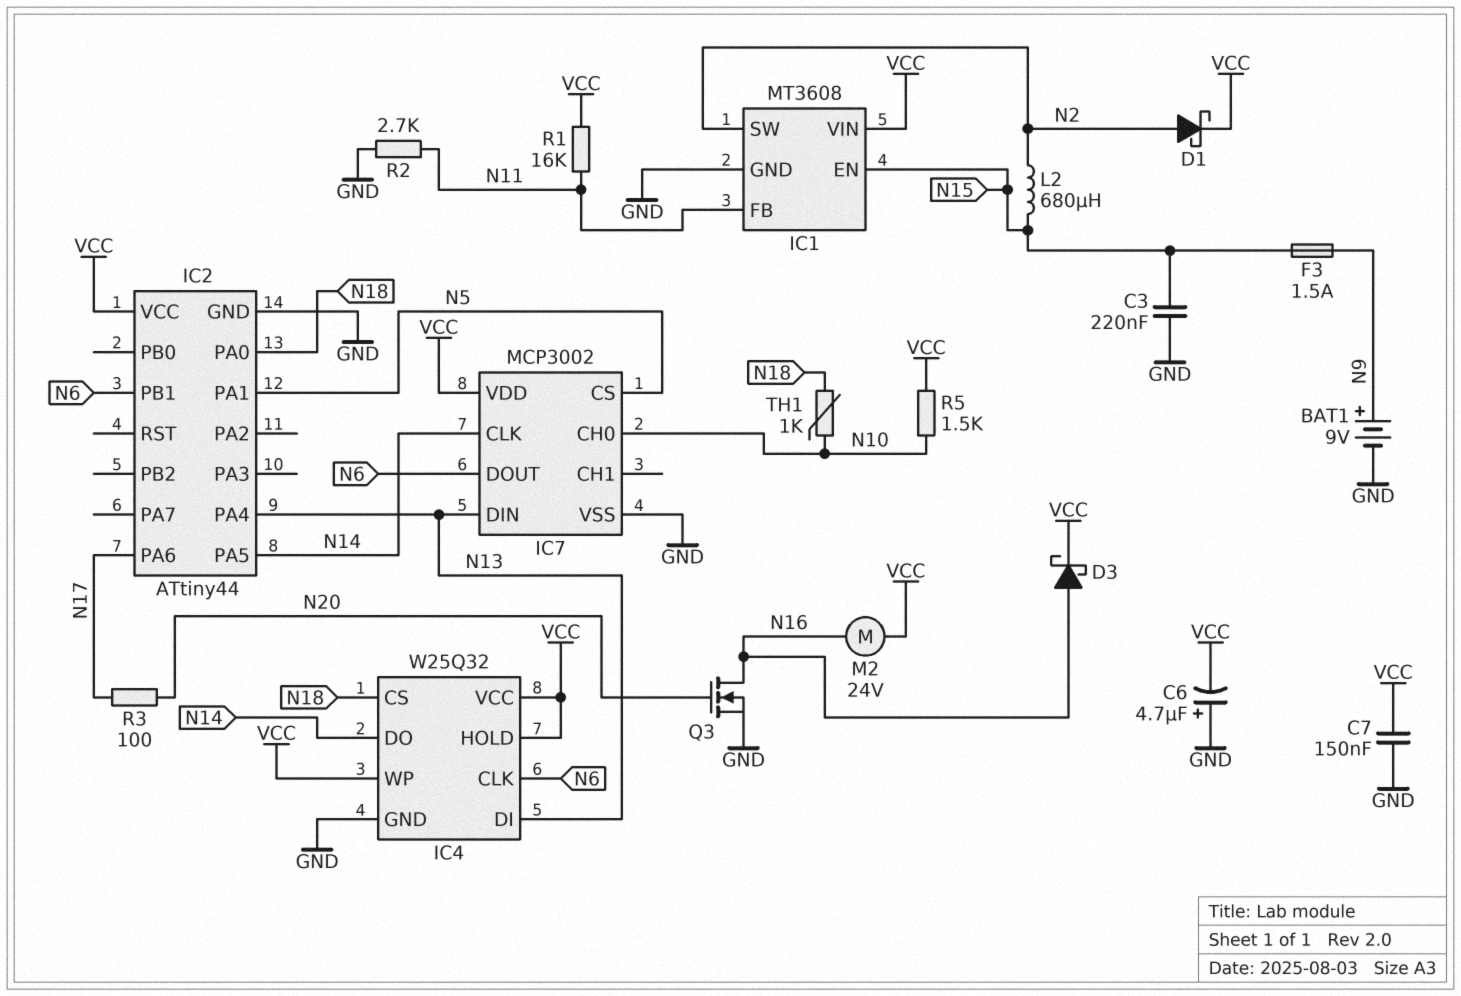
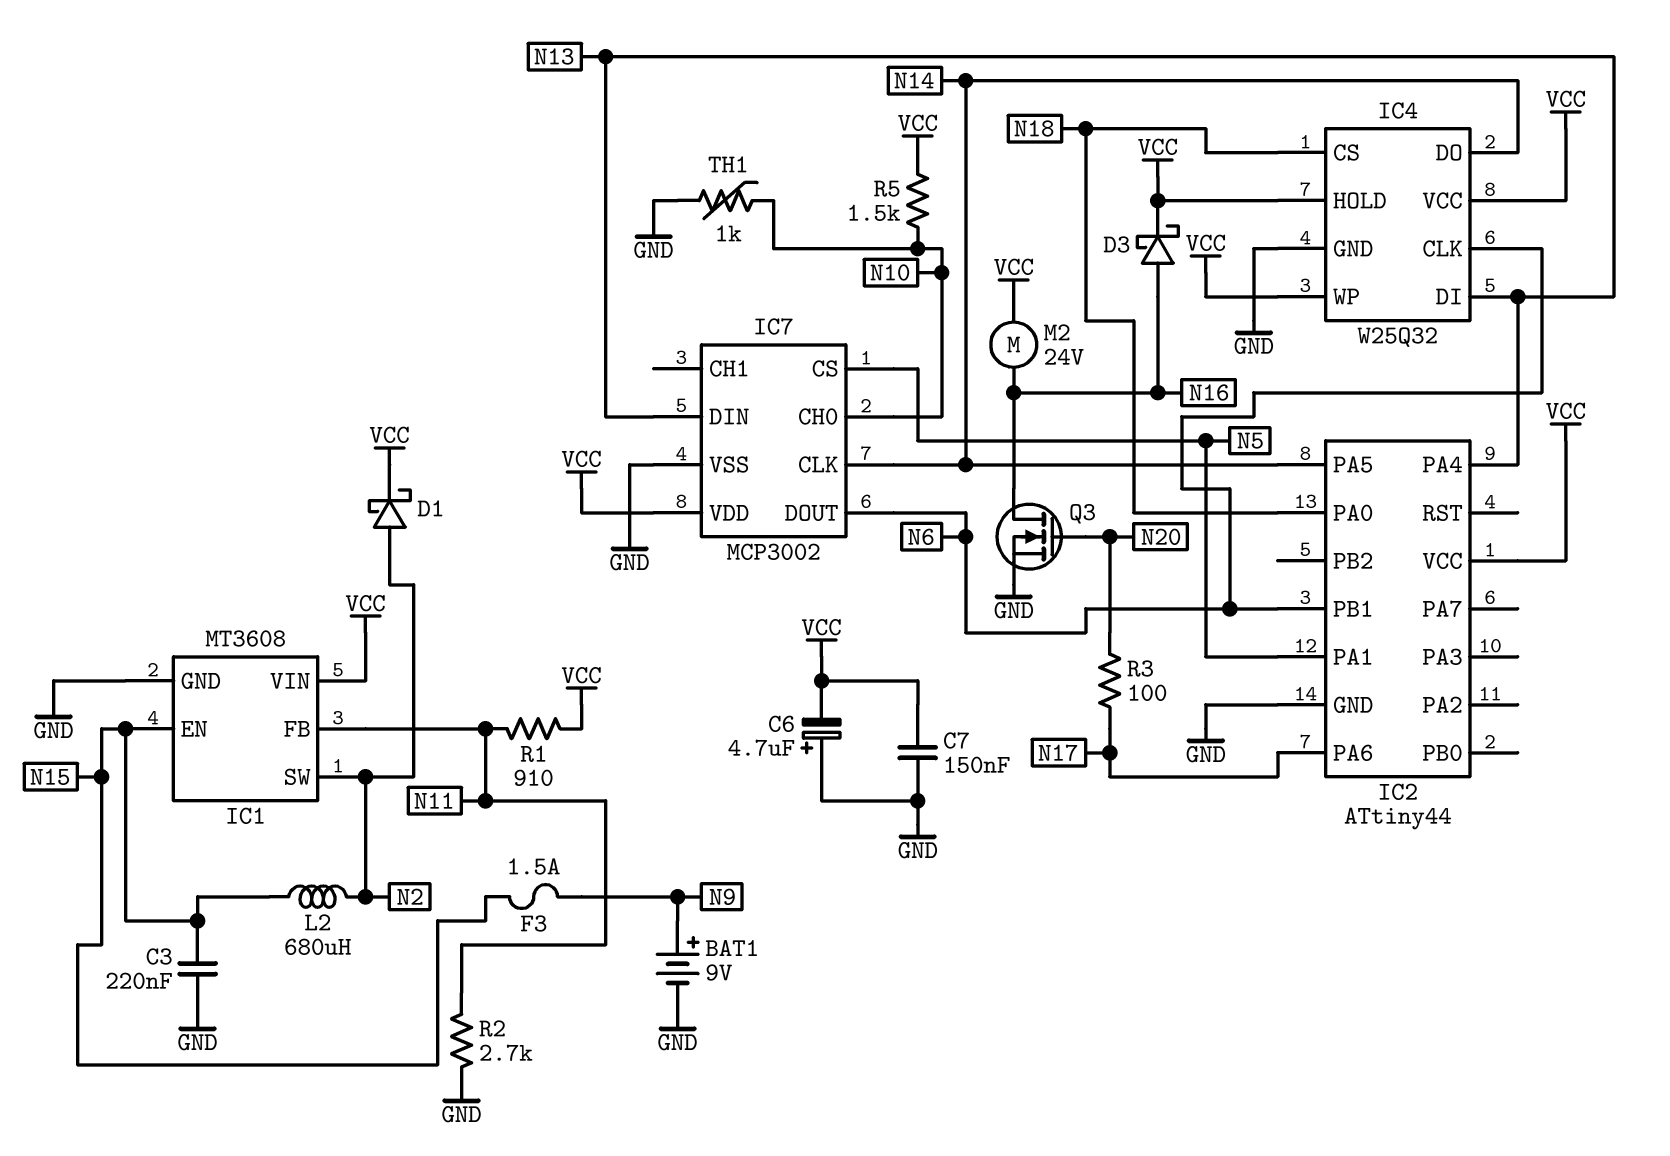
R1: 16k (N11, VCC) -> 910 (N11, VCC)
TH1: 1k (N10, N18) -> 1k (GND, N10)

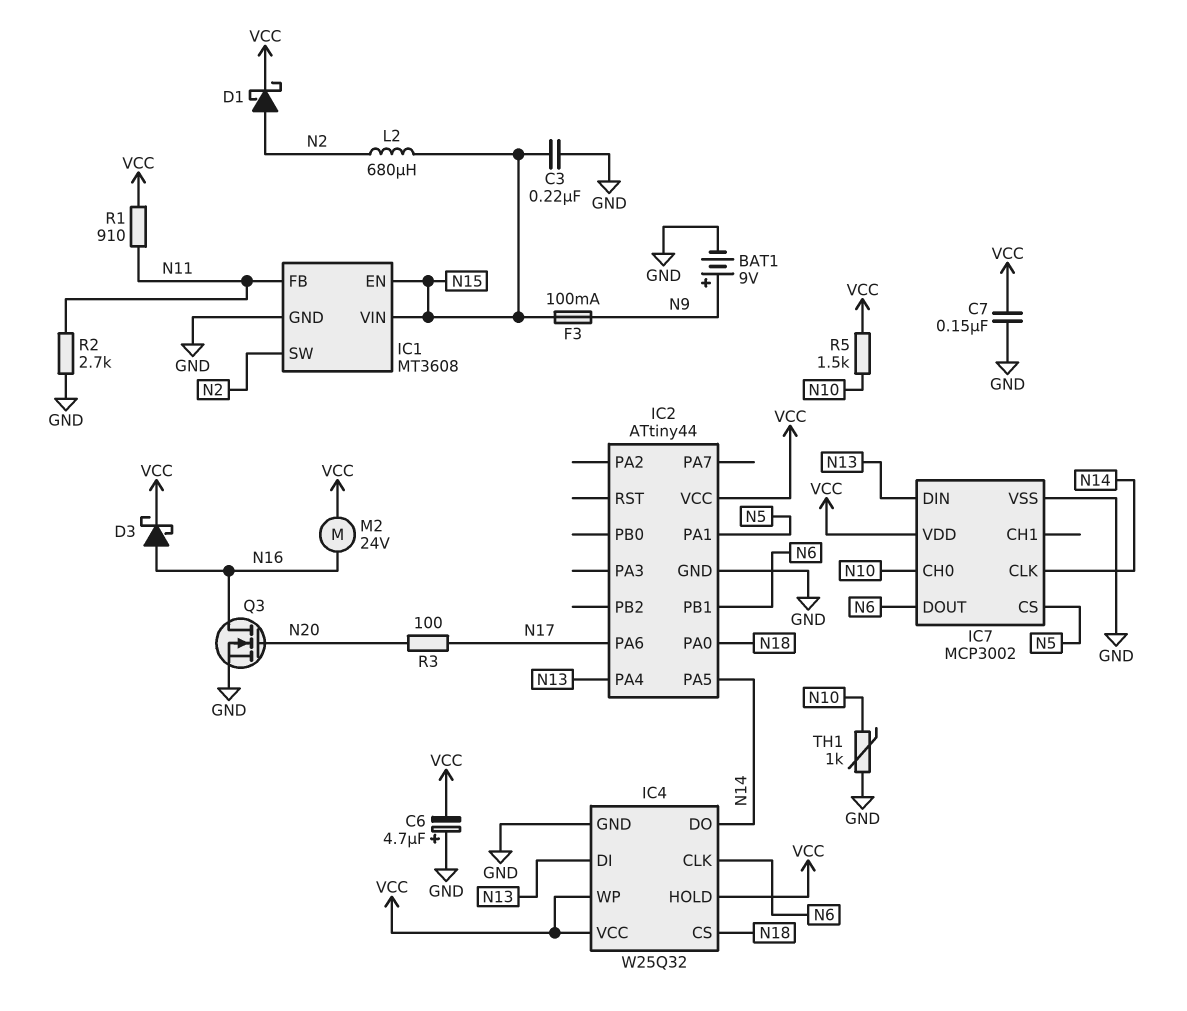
F3: 1.5A (N9, N15) -> 100mA (N9, N15)
IC1 pin VIN: VCC -> N15

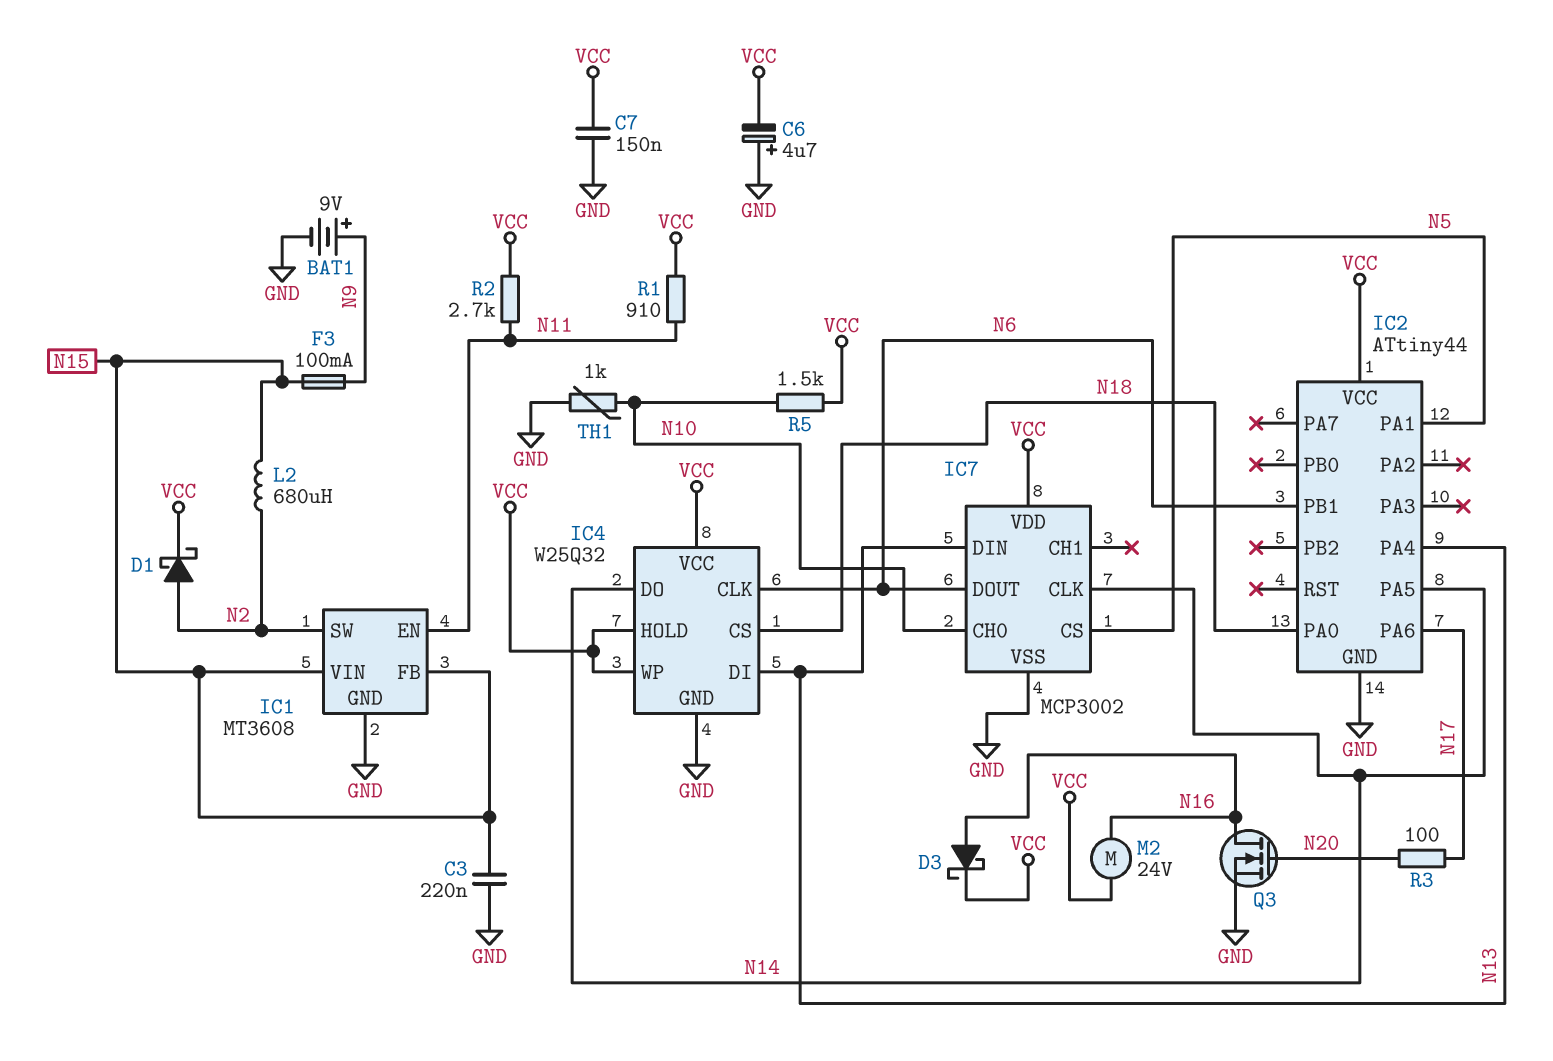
IC1 pin EN: N15 -> N11
IC1 pin FB: N11 -> N15
R2: 2.7k (GND, N11) -> 2.7k (N11, VCC)

